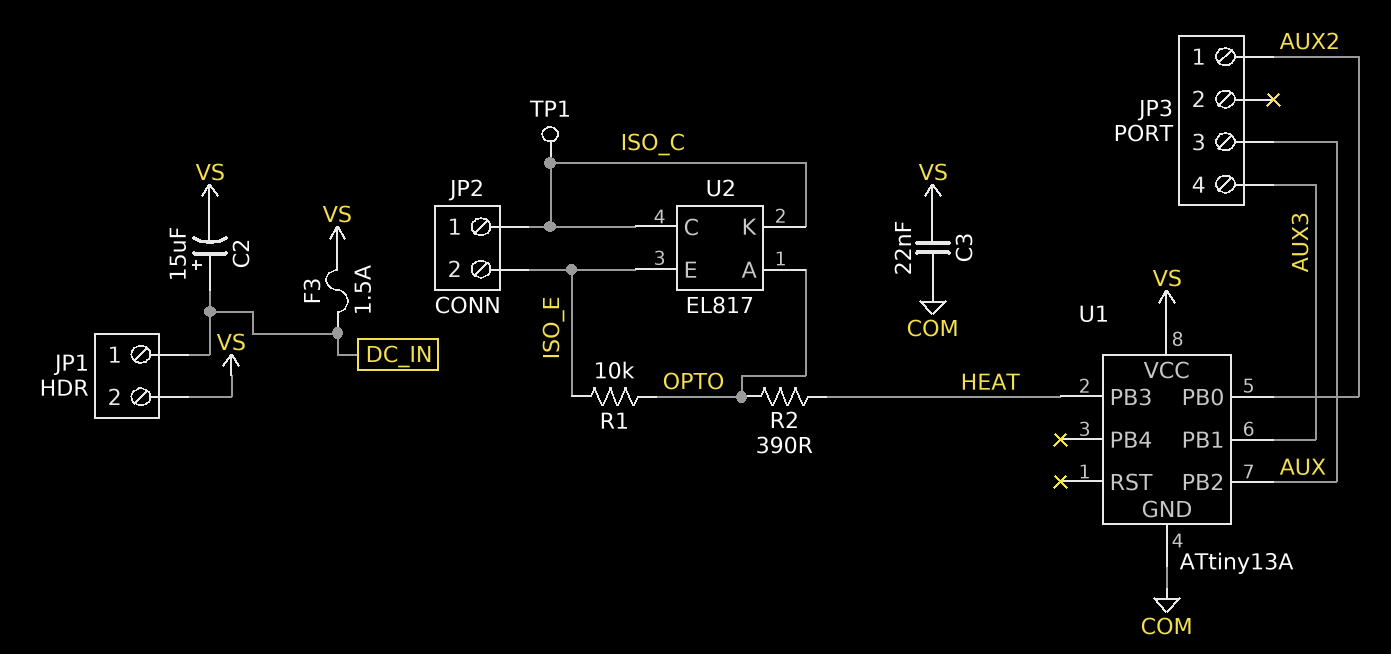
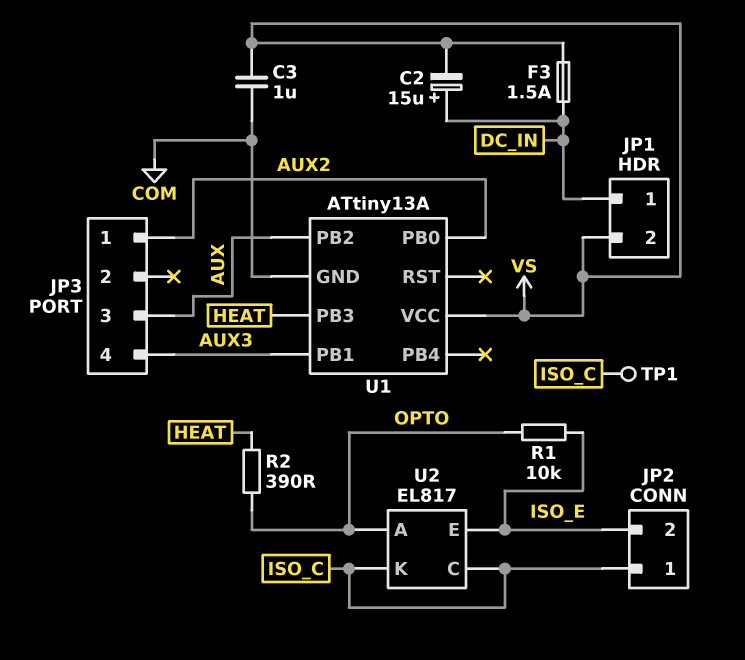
C3: 22nF (COM, VS) -> 1uF (COM, VS)

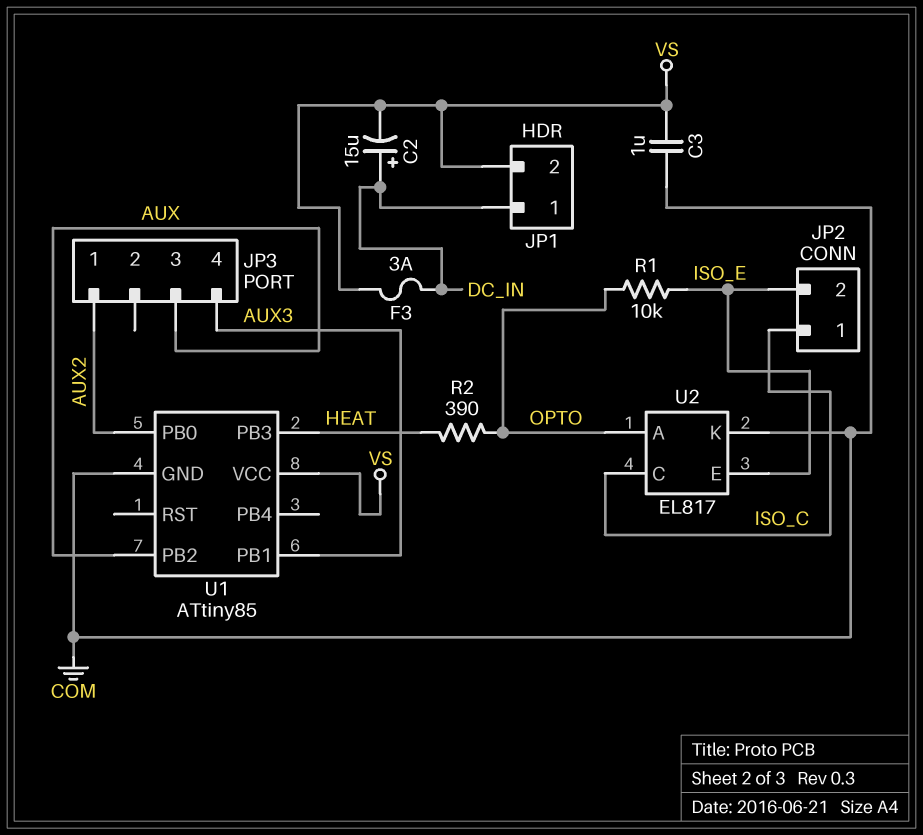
F3: 1.5A (DC_IN, VS) -> 3A (DC_IN, VS)
TP1: test point (ISO_C) -> none
U1: ATtiny13A -> ATtiny85
U2 pin K: ISO_C -> COM

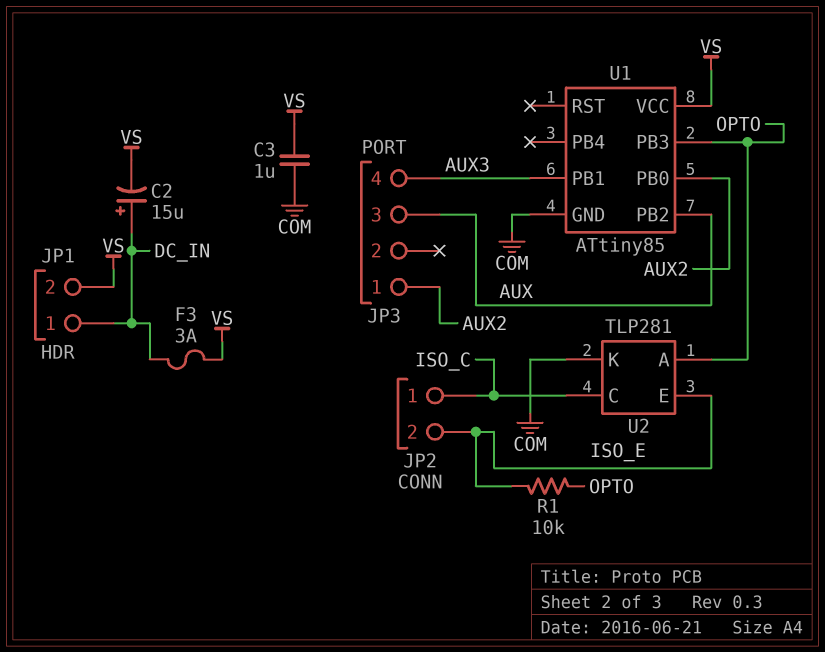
R2: 390 (HEAT, OPTO) -> none
U1 pin PB3: HEAT -> OPTO
U2: EL817 -> TLP281

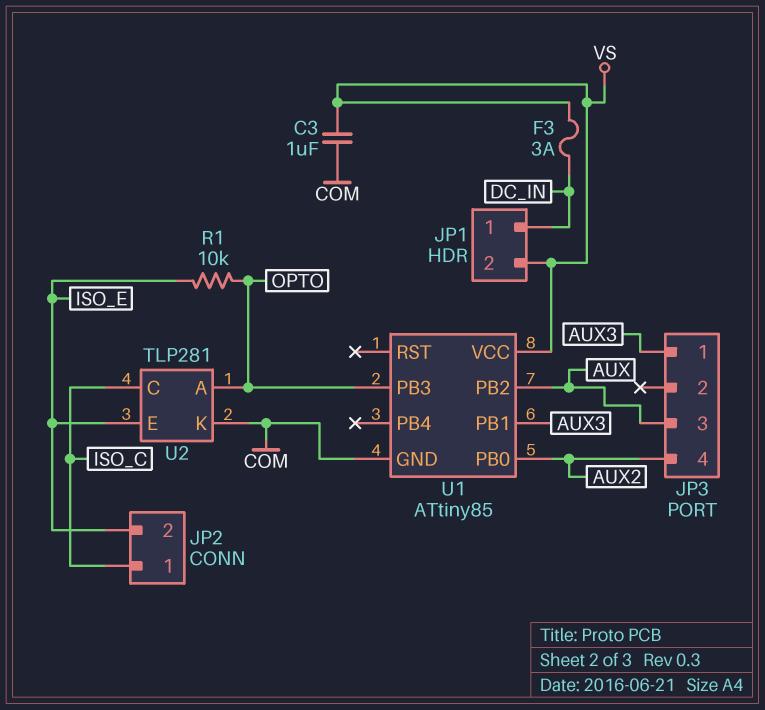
C2: 15uF (plus DC_IN, minus VS) -> none
JP3 pin 1: AUX2 -> AUX3
JP3 pin 4: AUX3 -> AUX2

